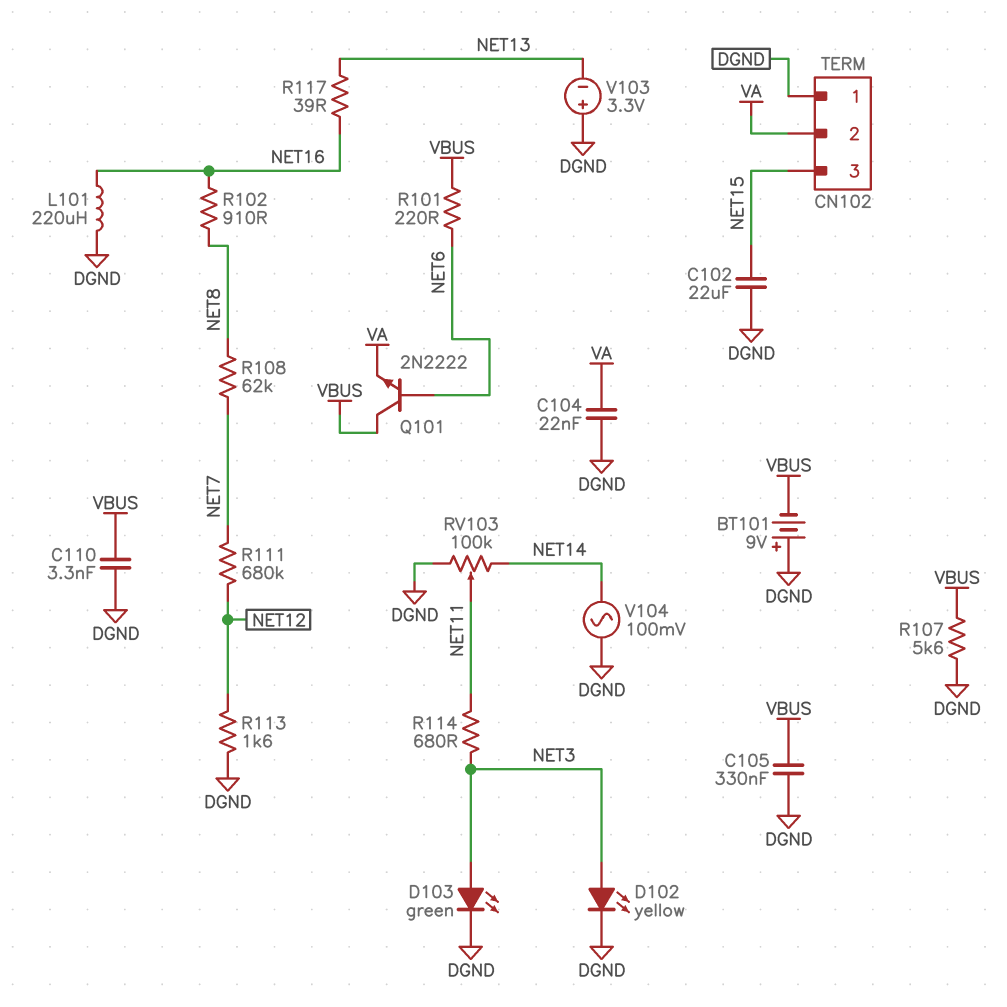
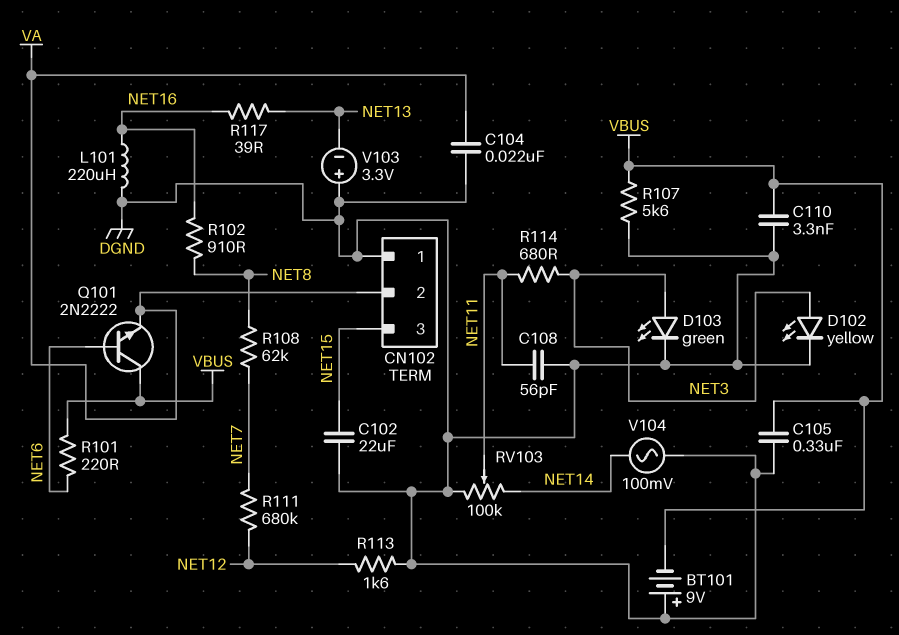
C108: none -> 56pF (DGND, NET11)

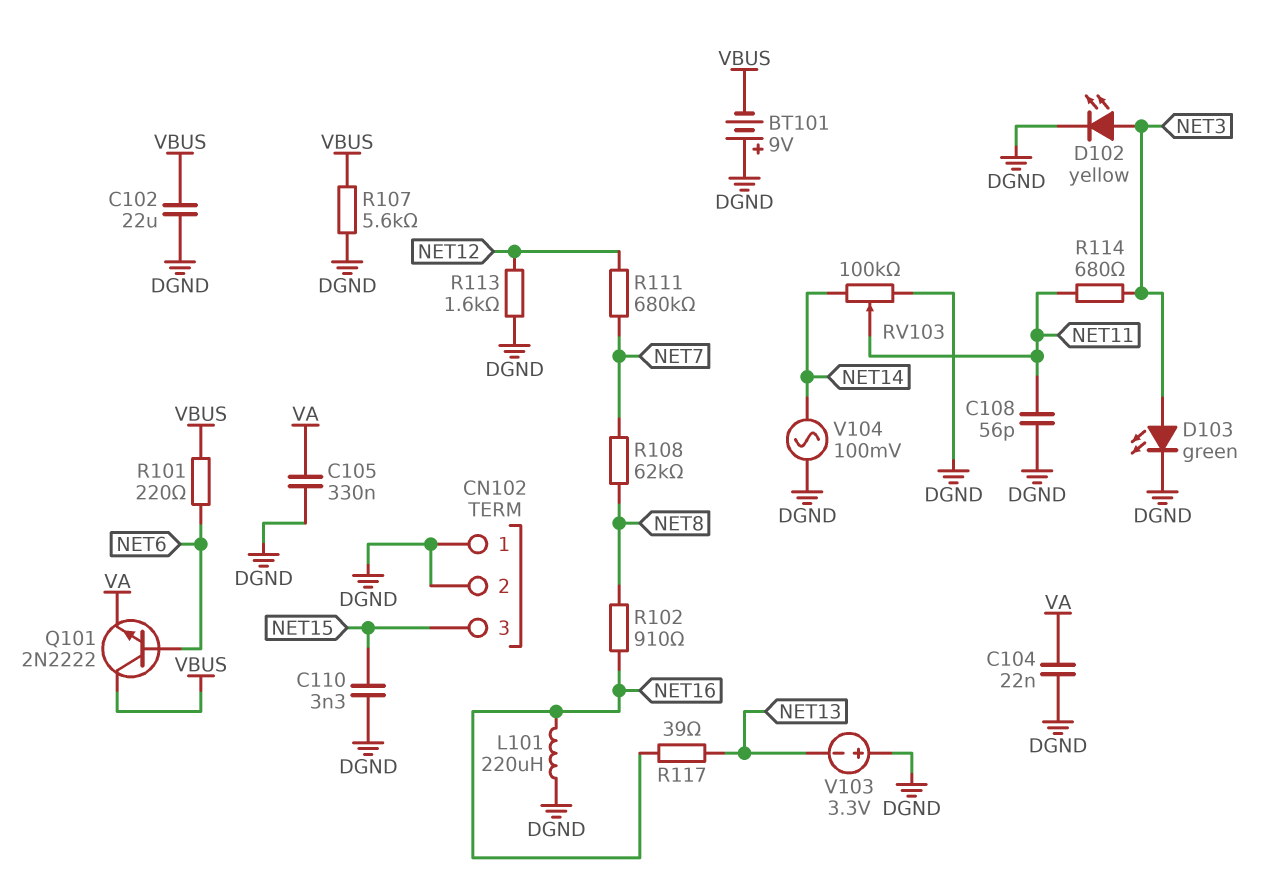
C102: 22uF (DGND, NET15) -> 22uF (DGND, VBUS)
C105: 330nF (DGND, VBUS) -> 330nF (DGND, VA)
C110: 3.3nF (DGND, VBUS) -> 3.3nF (DGND, NET15)
CN102 pin 2: VA -> DGND

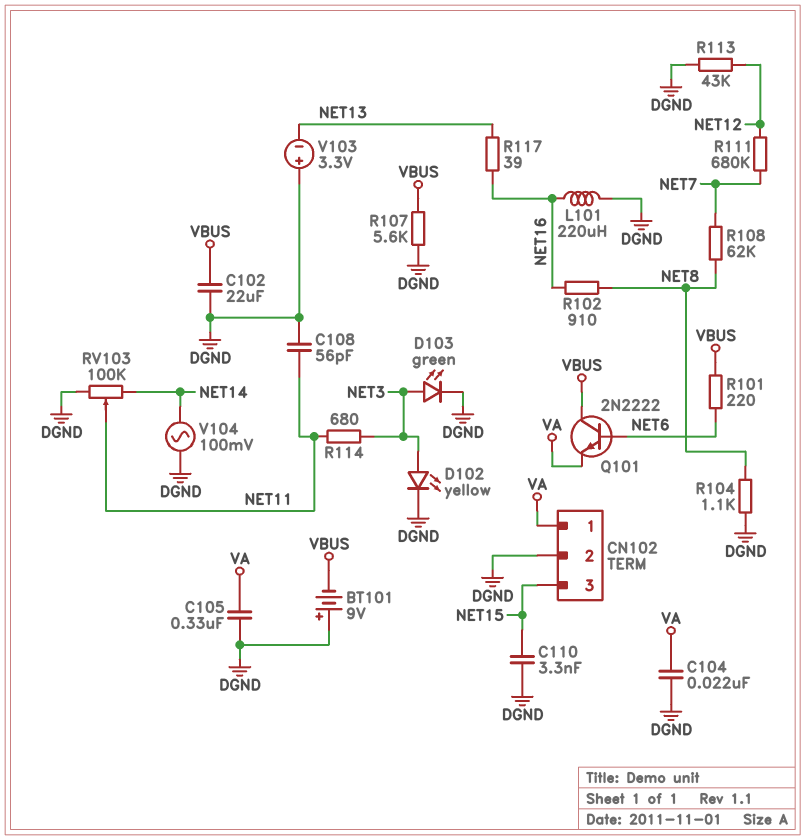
CN102 pin 1: DGND -> VA
R104: none -> 1.1k (DGND, NET8)
R113: 1.6k (DGND, NET12) -> 43k (DGND, NET12)

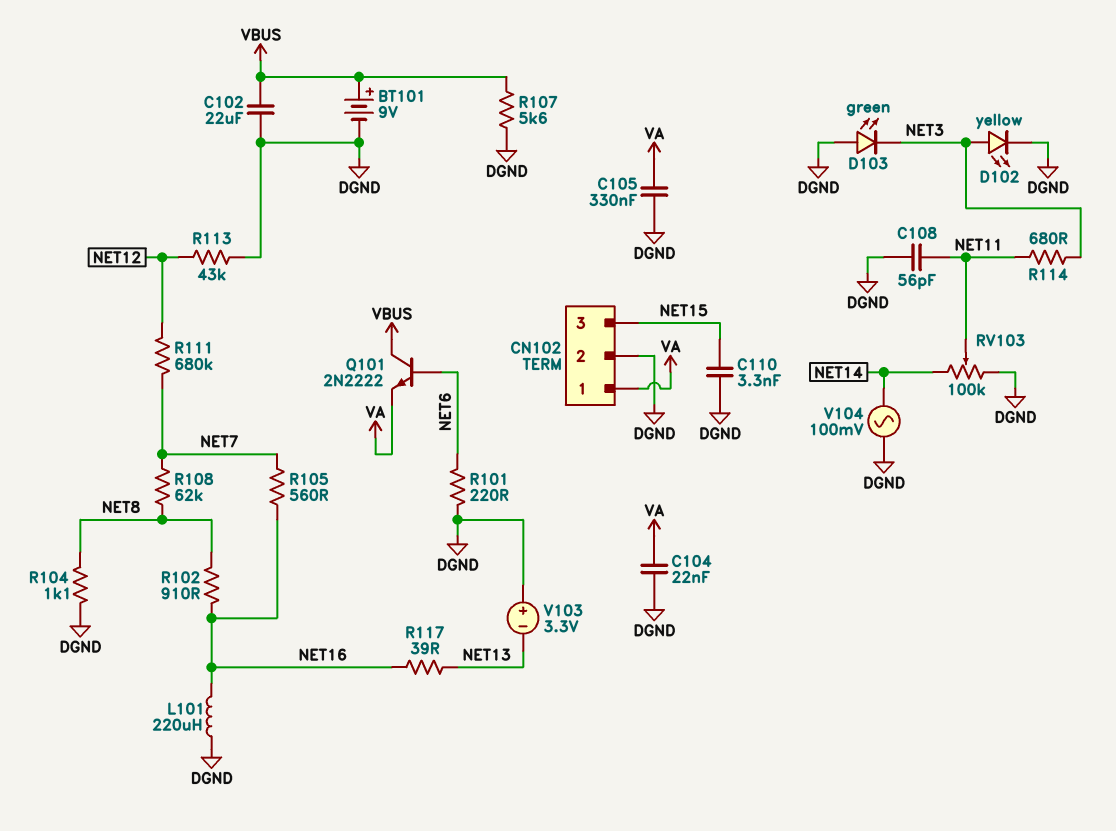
BT101: 9V (plus DGND, minus VBUS) -> 9V (plus VBUS, minus DGND)
D103: LED green (A NET3, K DGND) -> LED green (A DGND, K NET3)
R101: 220 (NET6, VBUS) -> 220 (DGND, NET6)
R105: none -> 560 (NET7, NET16)

